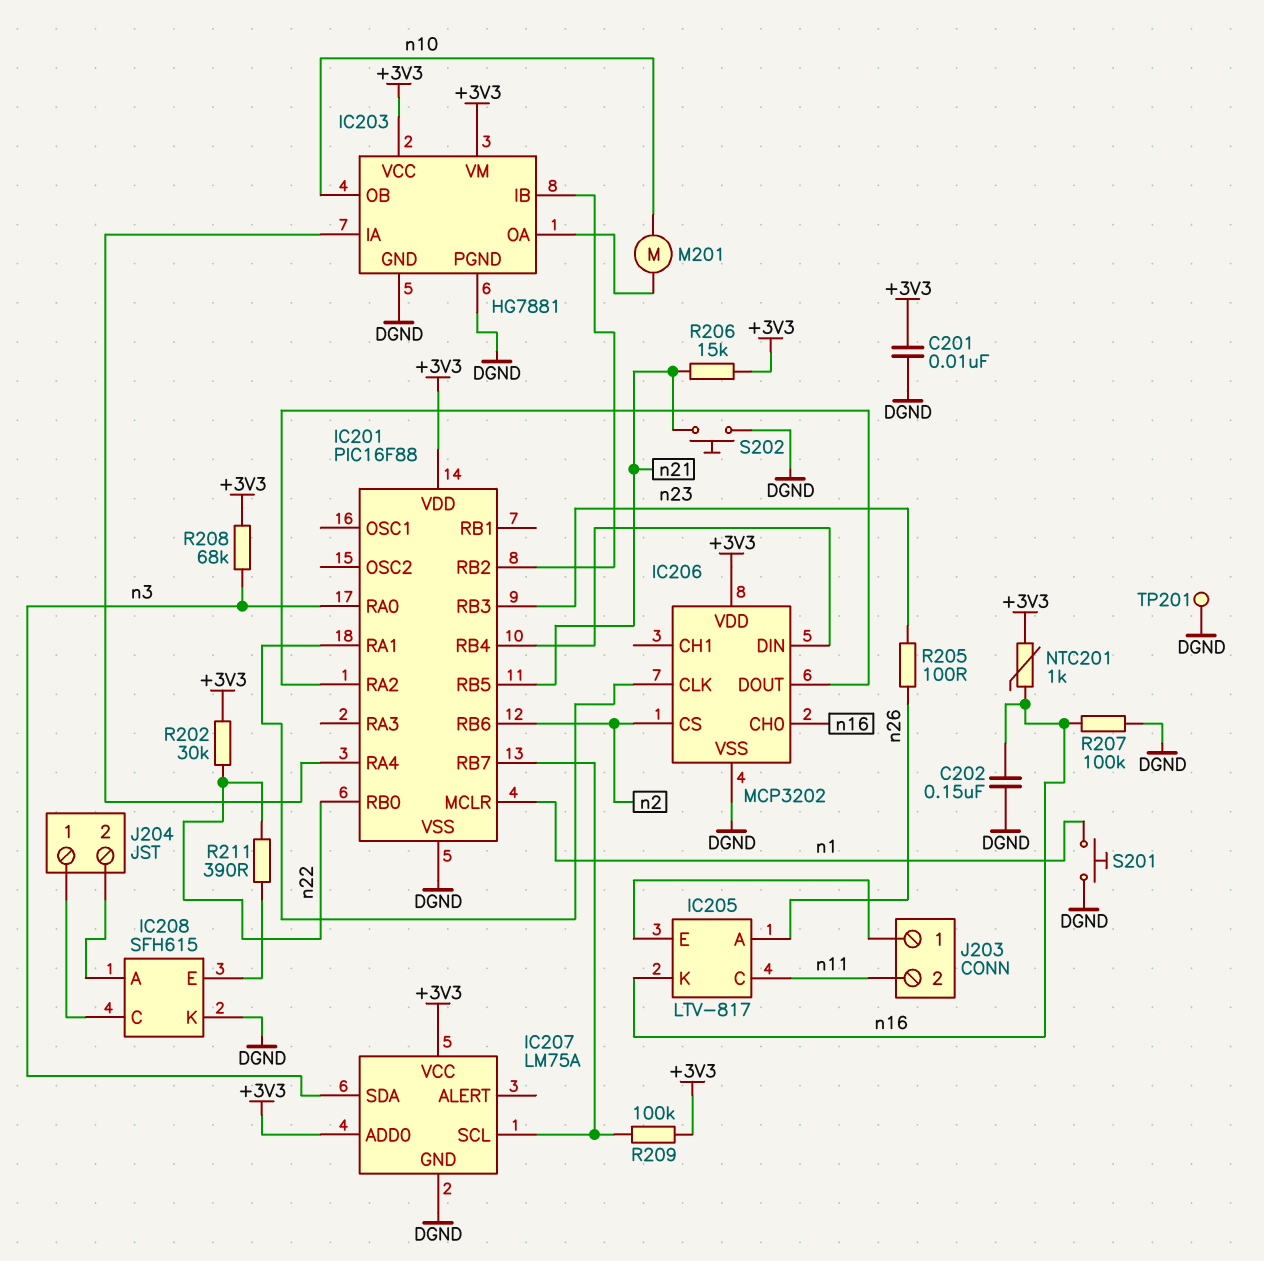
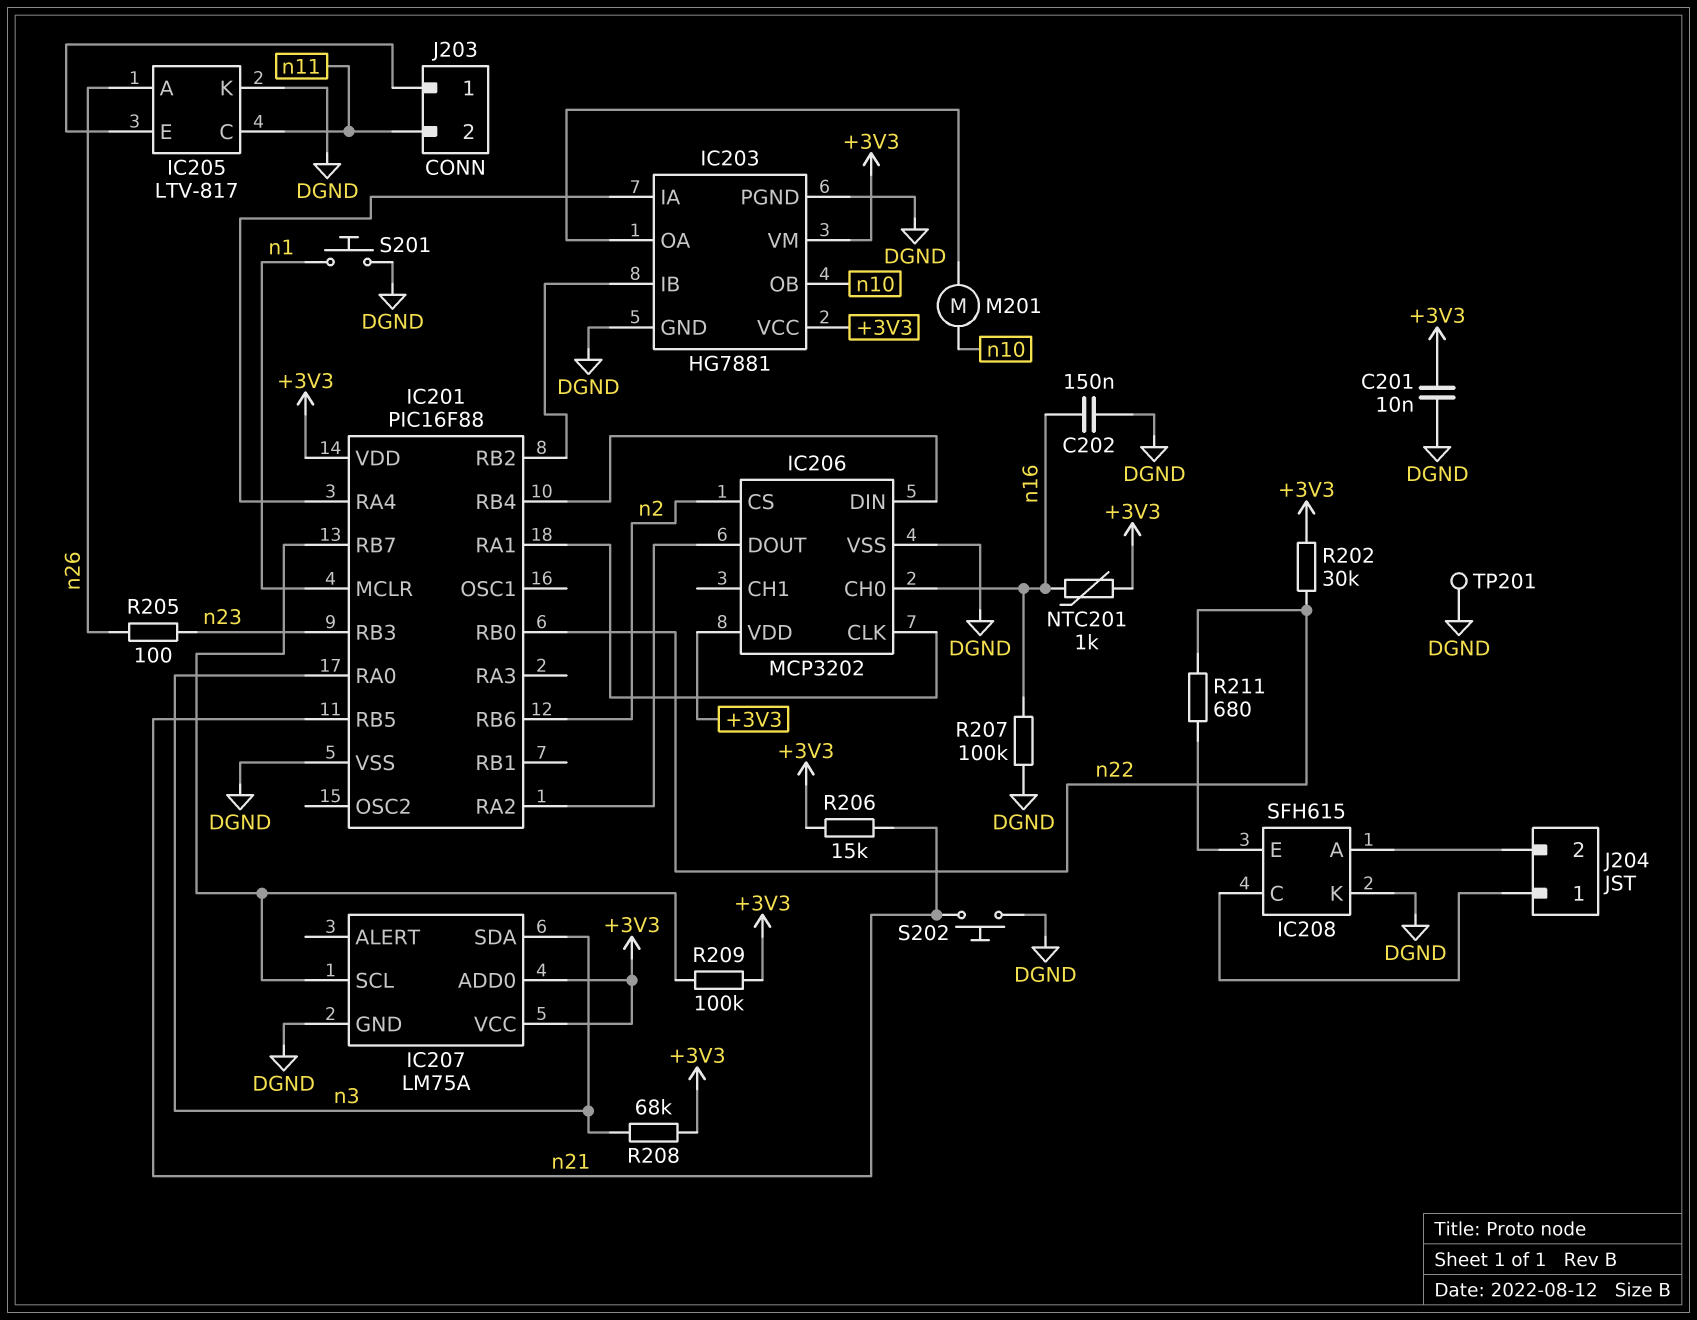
IC205 pin K: n16 -> DGND
R211: 390 (IC208/E, n22) -> 680 (IC208/E, n22)

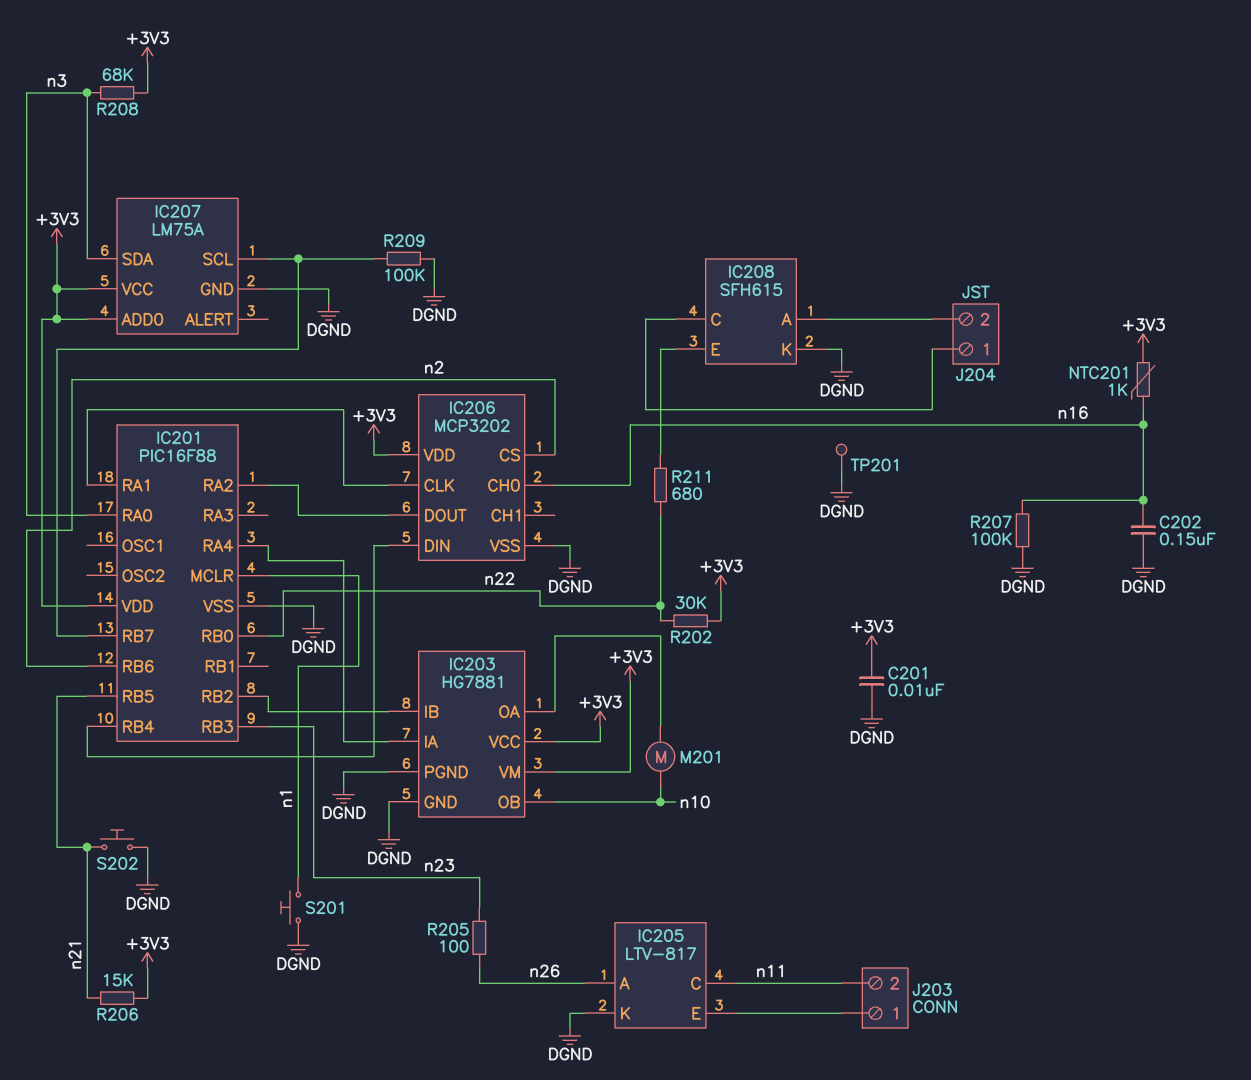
R209: 100k (+3V3, IC201/RB7) -> 100k (DGND, IC201/RB7)

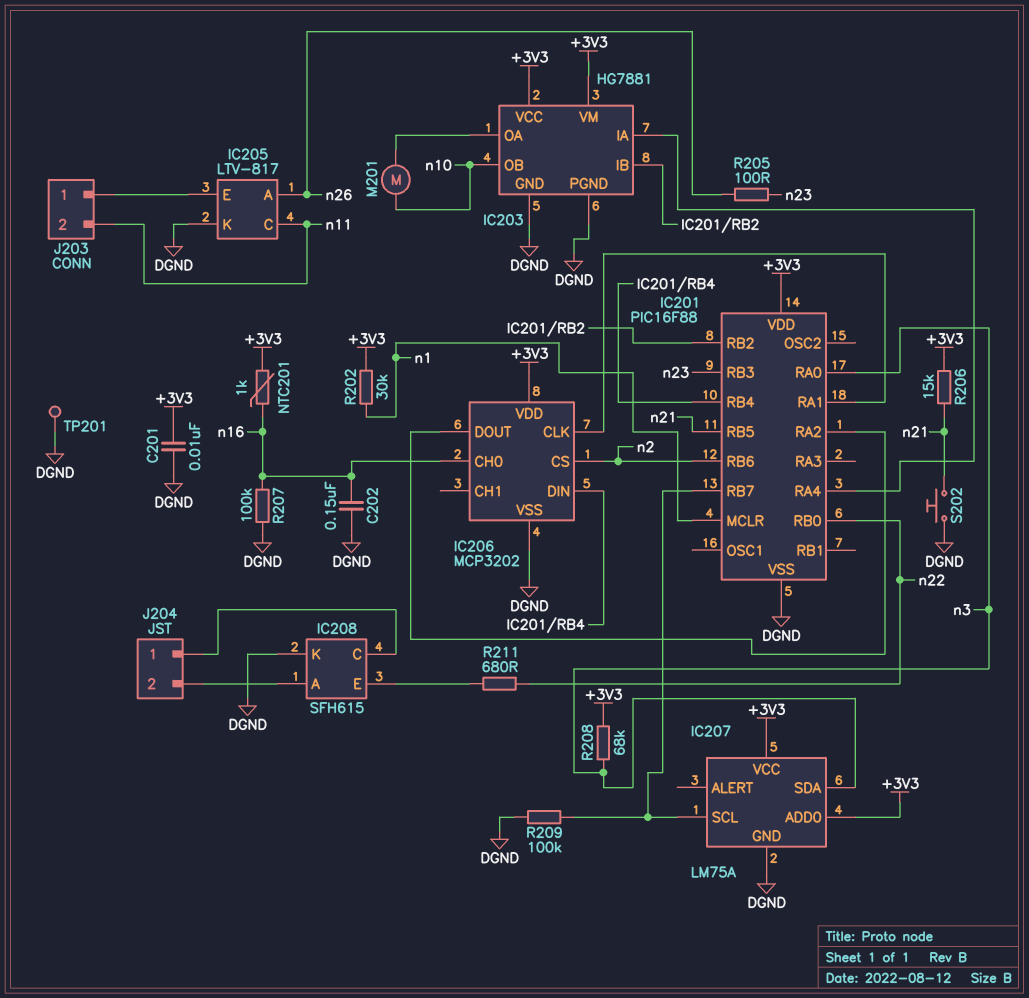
R202: 30k (+3V3, n22) -> 30k (+3V3, n1)
S201: button (DGND, n1) -> none

